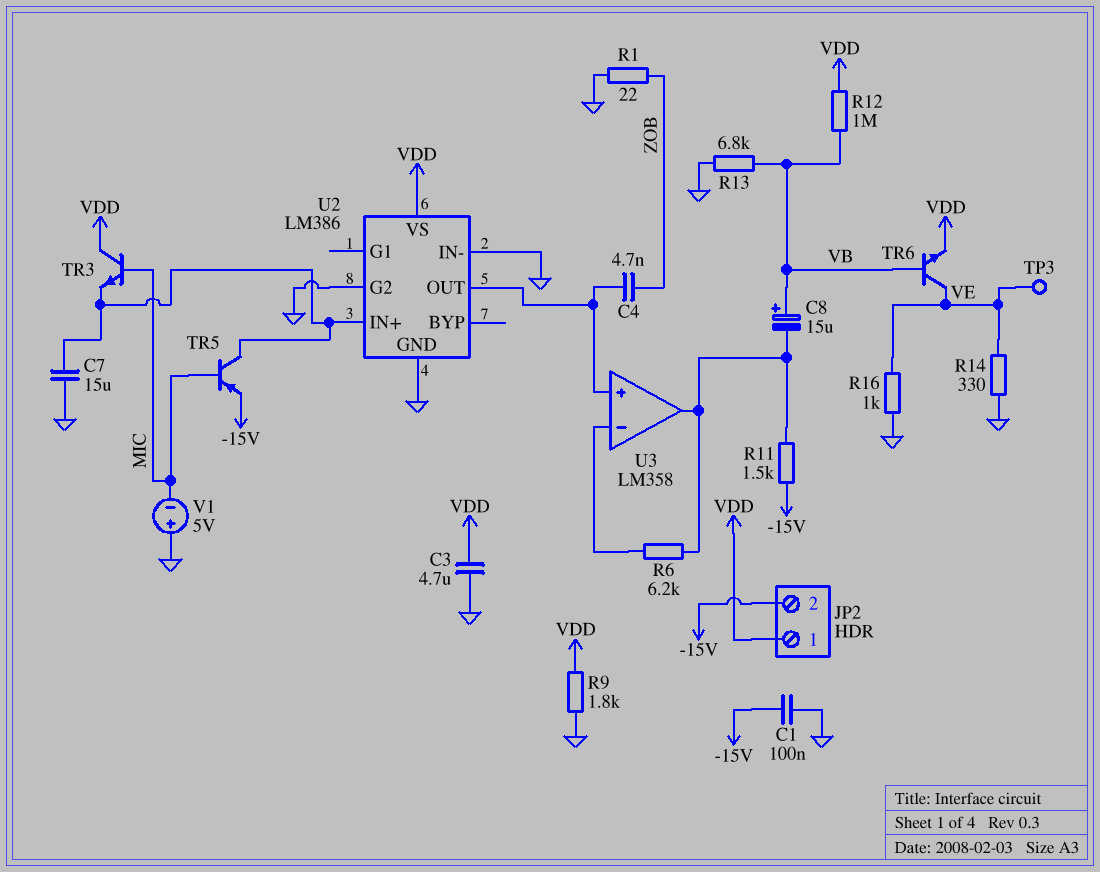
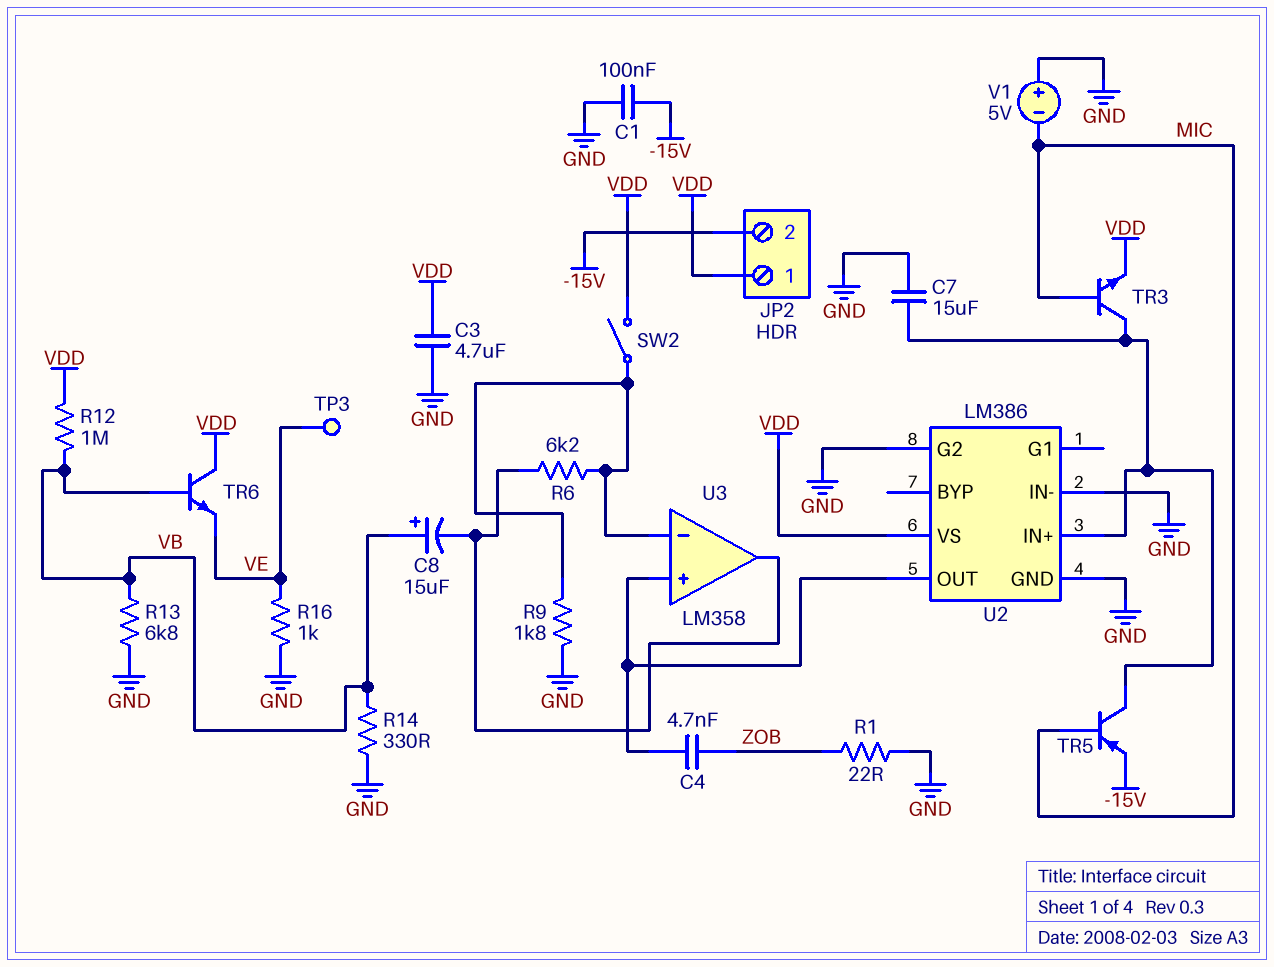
R9: 1.8k (GND, VDD) -> 1.8k (GND, U3/in-)
R11: 1.5k (-15V, U3/out) -> none
R14: 330 (GND, VE) -> 330 (GND, VB)
SW2: none -> switch (U3/in-, VDD)
TR3: NPN (B MIC, C VDD, E U2/IN+) -> NPN (B MIC, C U2/IN+, E VDD)
TR6: NPN (B VB, C VE, E VDD) -> NPN (B VB, C VDD, E VE)

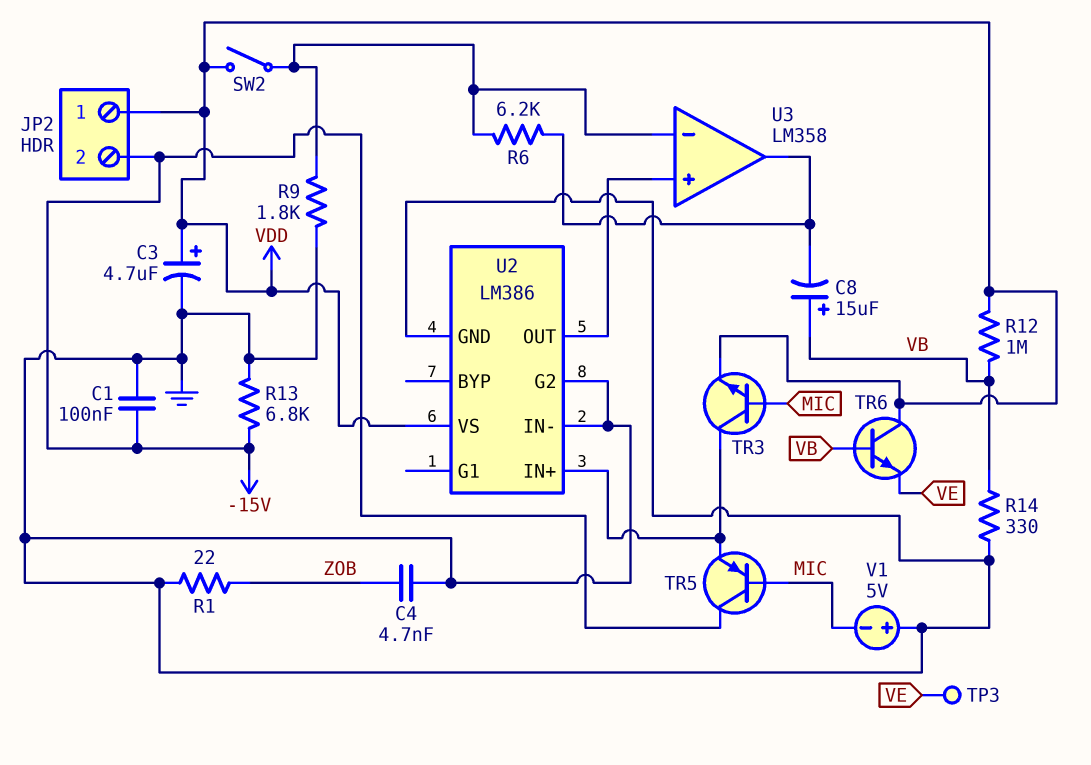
C3: 4.7uF (GND, VDD) -> 4.7uF (plus VDD, minus GND)
C4: 4.7nF (U2/OUT, ZOB) -> 4.7nF (GND, ZOB)
C7: 15uF (GND, U2/IN+) -> none
R13: 6.8k (GND, VB) -> 6.8k (-15V, GND)
R16: 1k (GND, VE) -> none
TR5: PNP (B MIC, C U2/IN+, E -15V) -> PNP (B MIC, C -15V, E U2/IN+)

